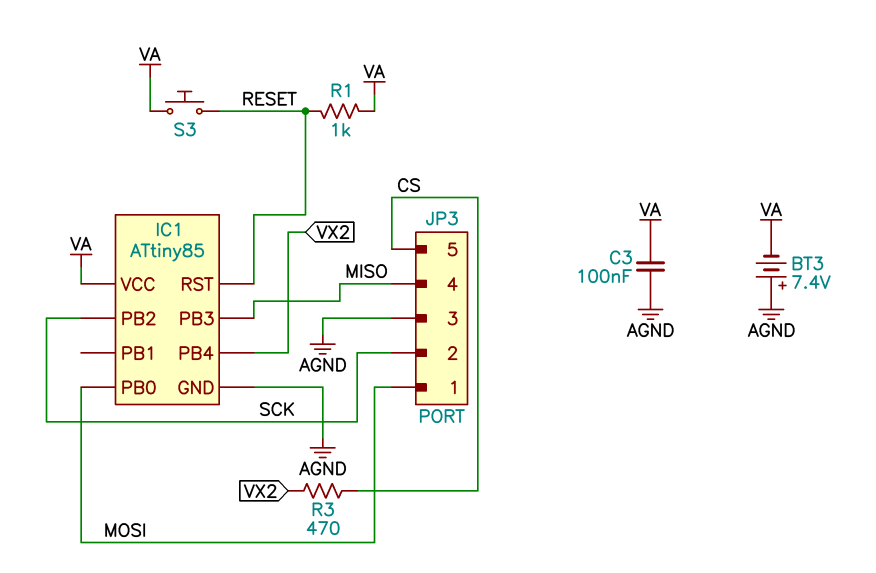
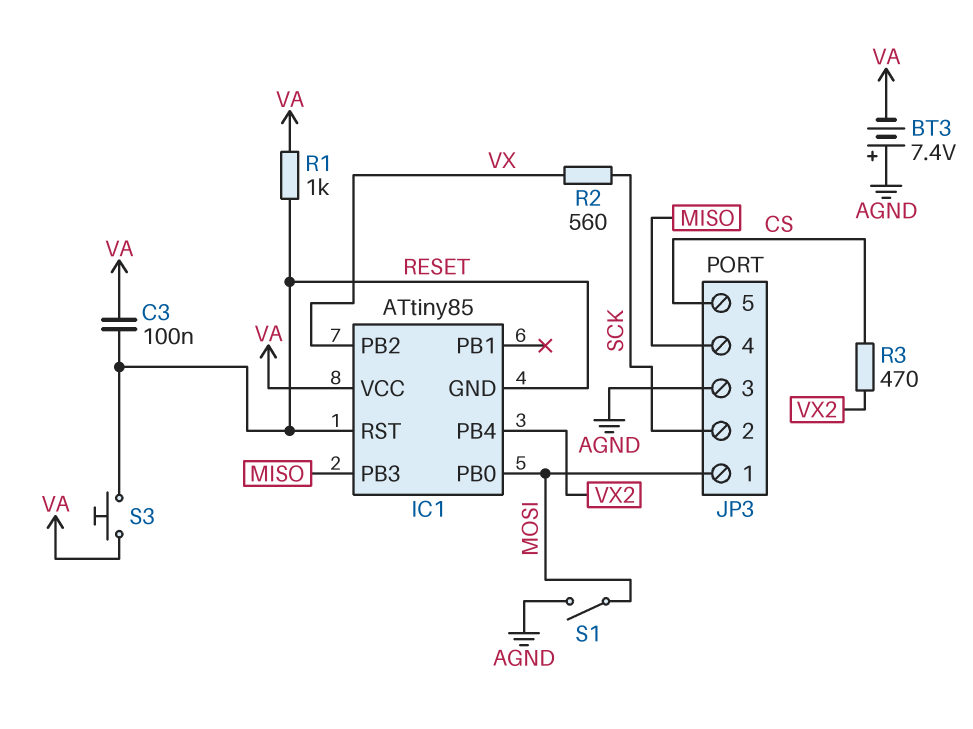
C3: 100nF (AGND, VA) -> 100nF (RESET, VA)
IC1 pin GND: AGND -> RESET
IC1 pin PB2: SCK -> VX
R2: none -> 560 (SCK, VX)
S1: none -> switch (AGND, MOSI)

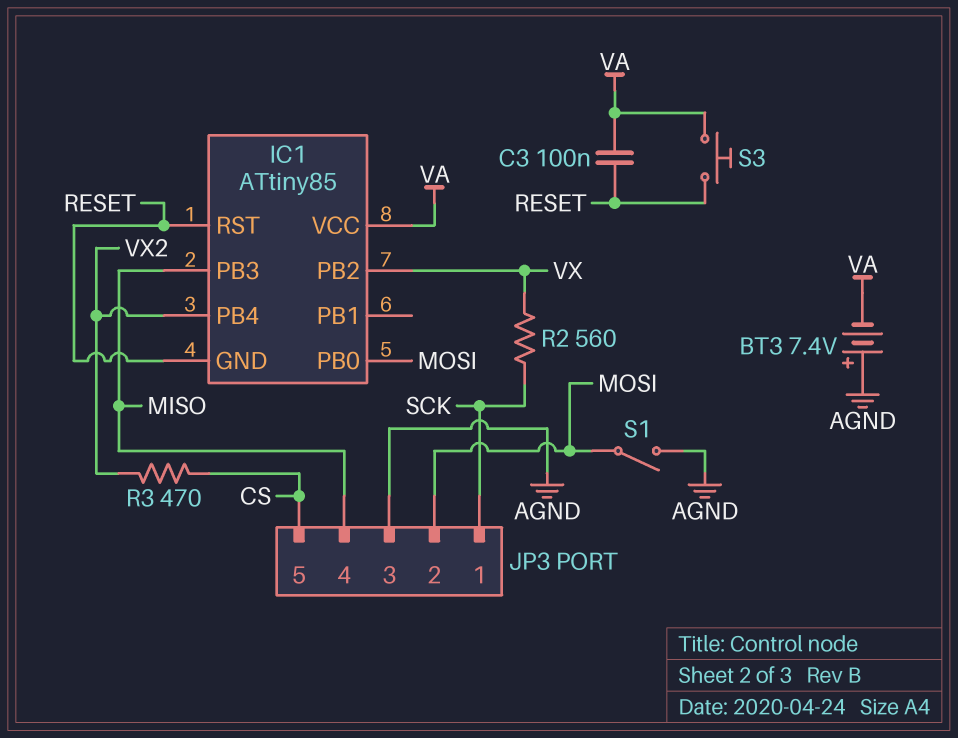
JP3 pin 1: MOSI -> SCK
JP3 pin 2: SCK -> MOSI
R1: 1k (RESET, VA) -> none

